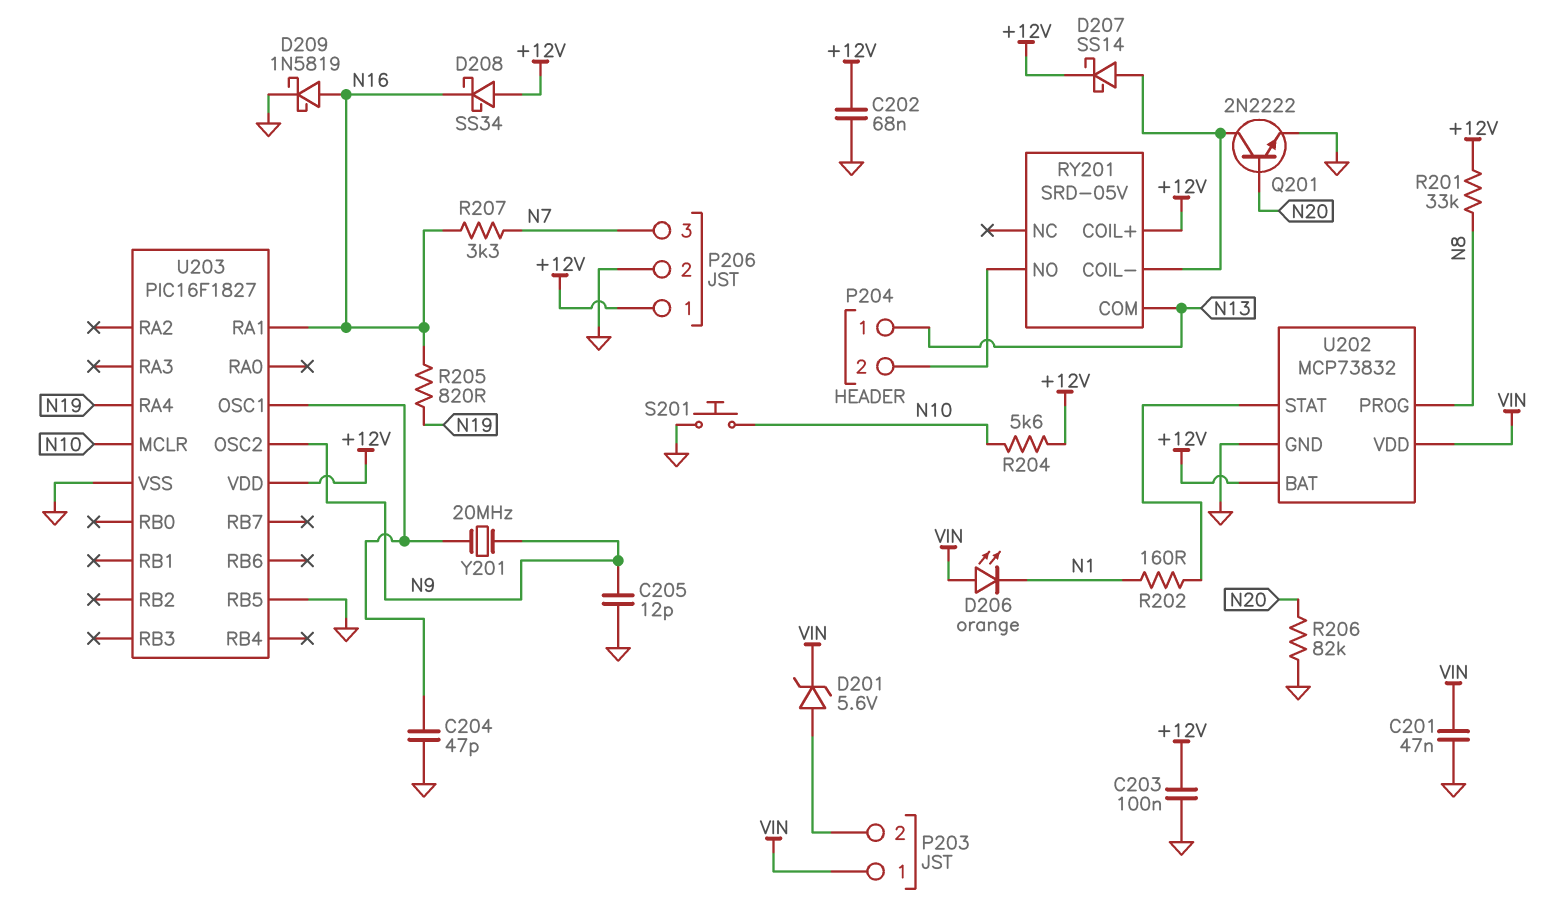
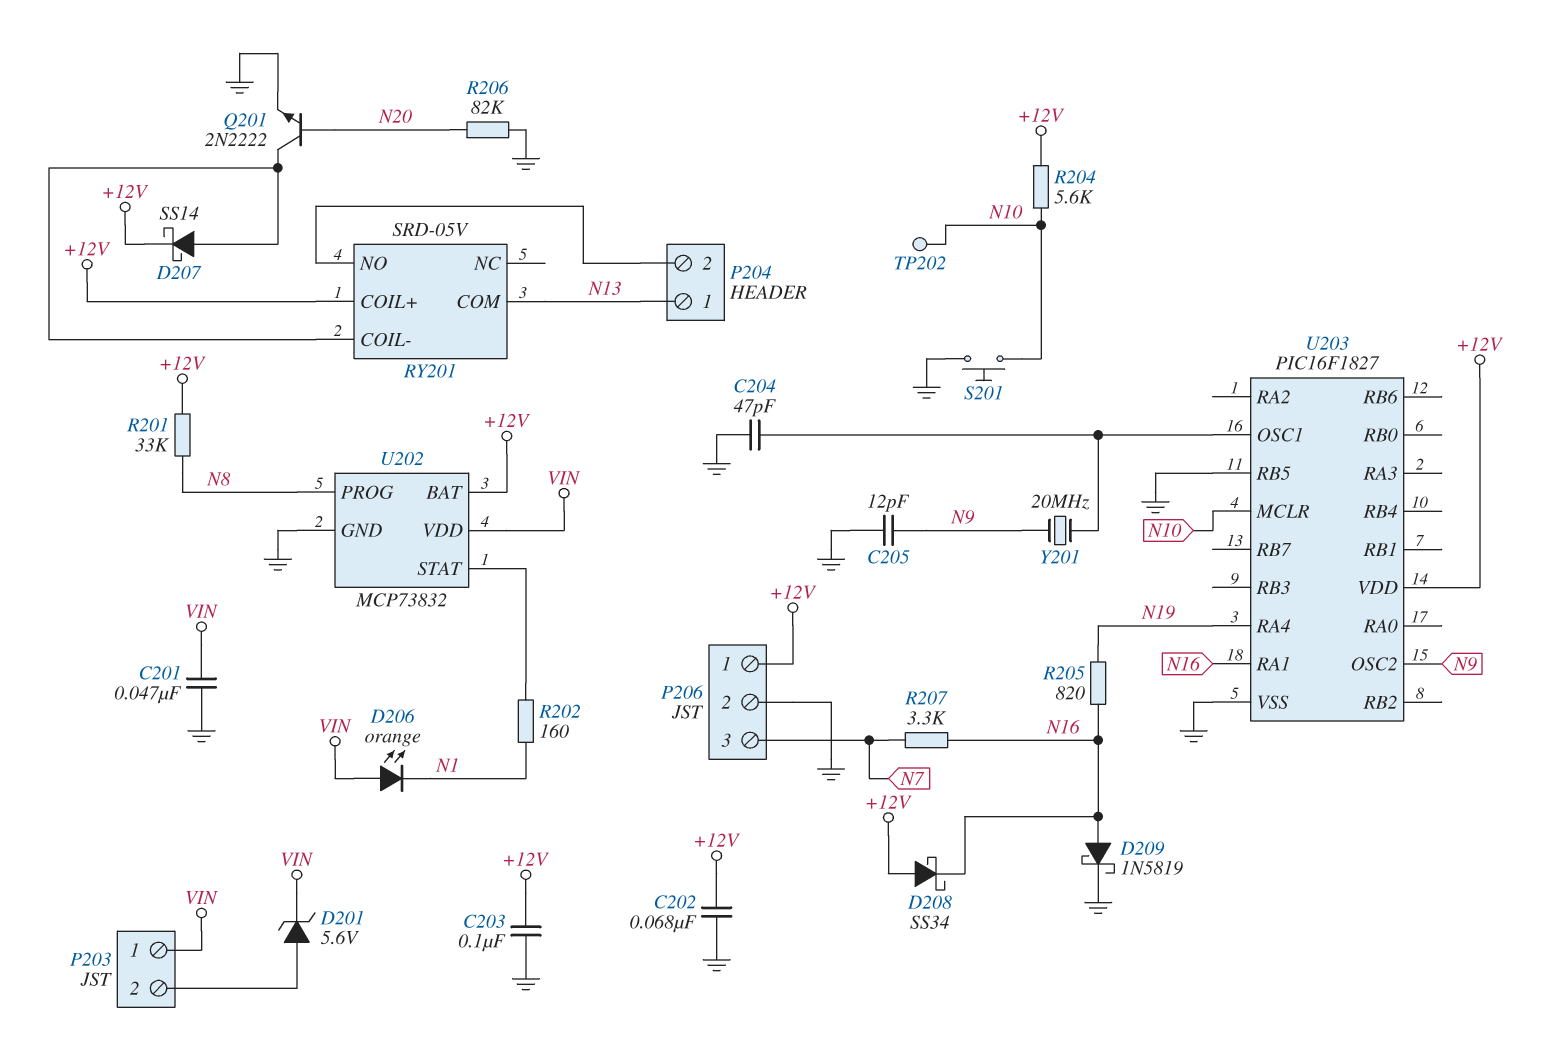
TP202: none -> test point (N10)

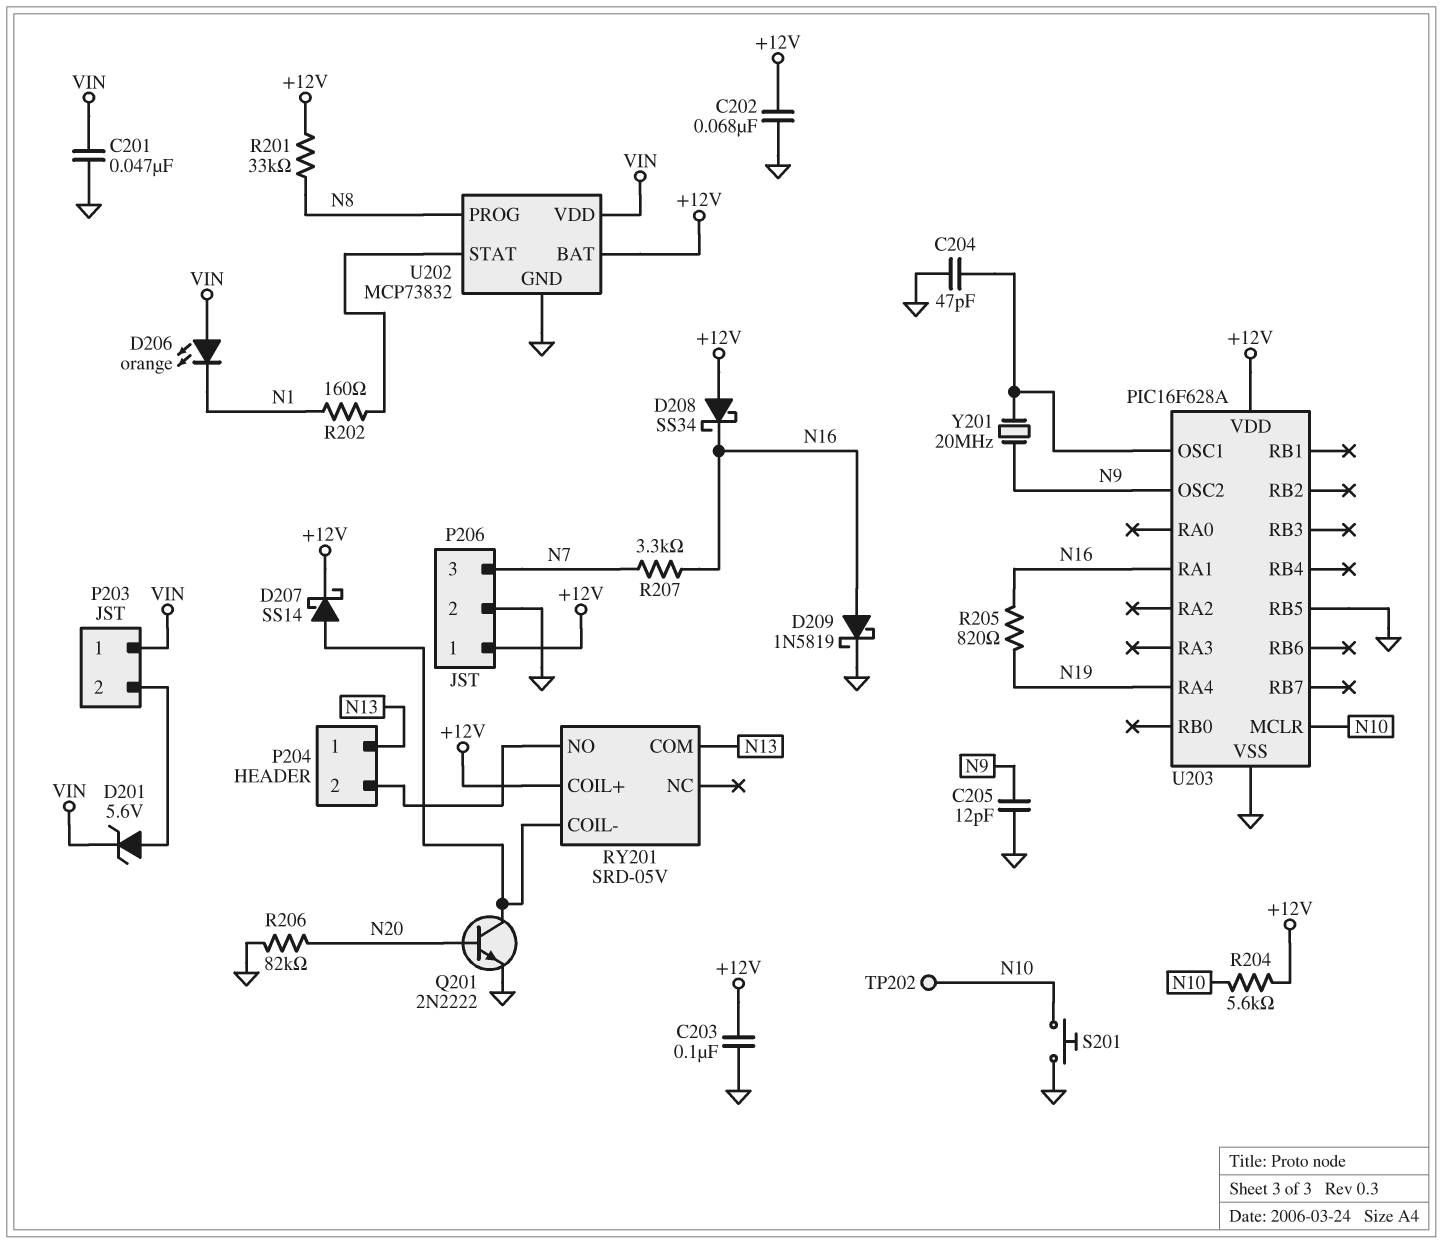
U203: PIC16F1827 -> PIC16F628A

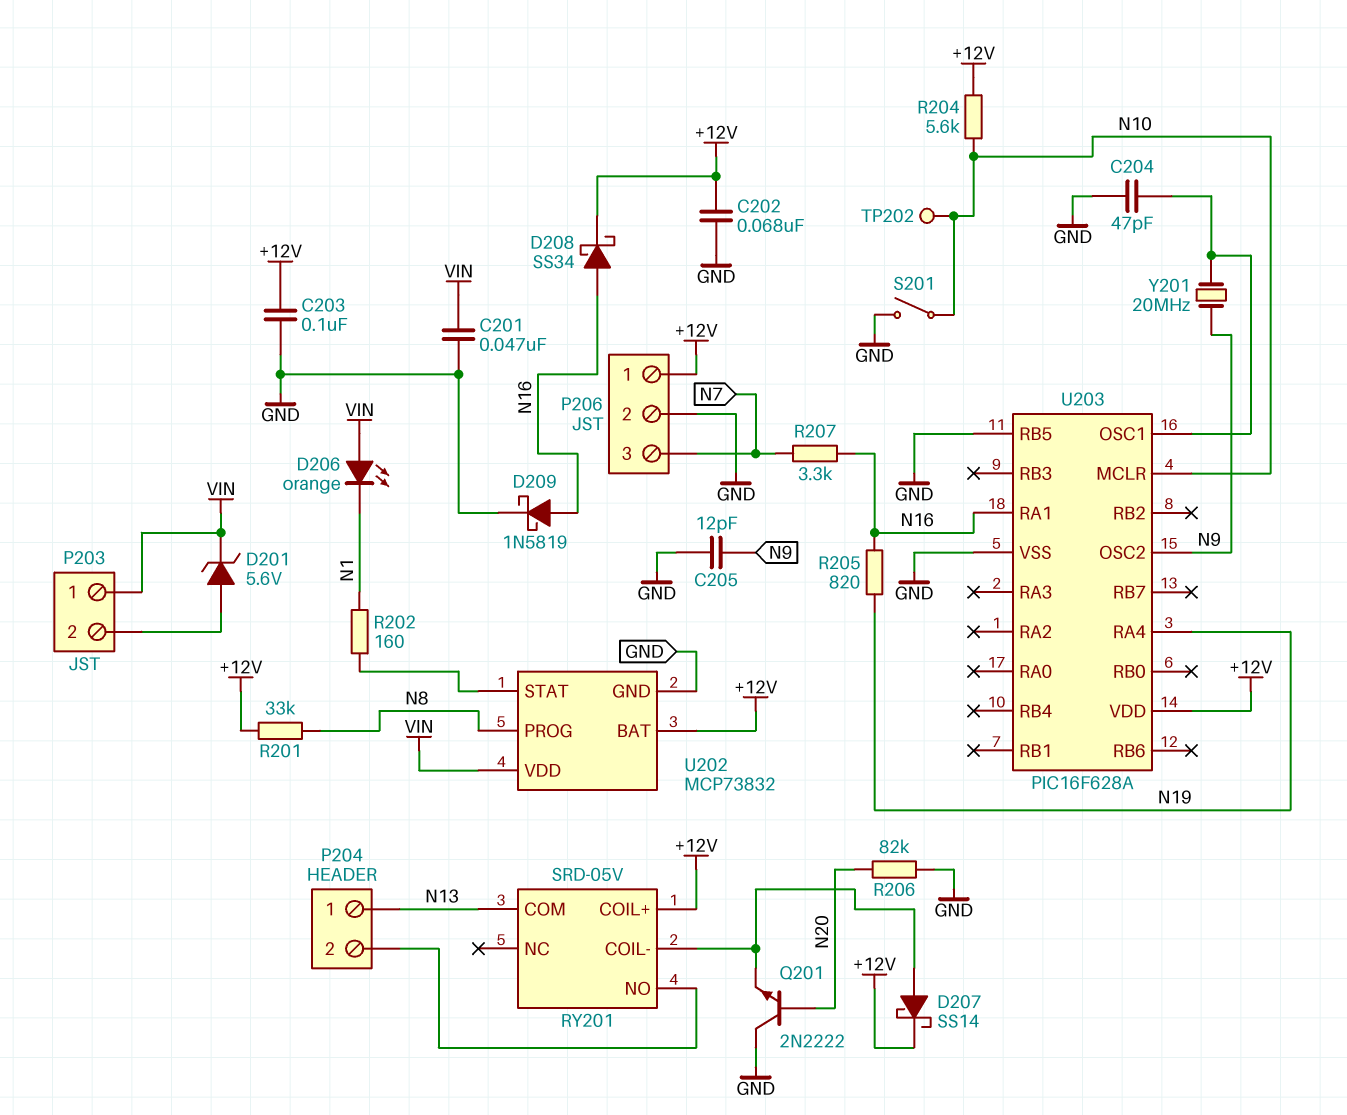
D208: schottky SS34 (A +12V, K N16) -> schottky SS34 (A N16, K +12V)
Q201: NPN 2N2222 (B N20, C RY201/COIL-, E GND) -> NPN 2N2222 (B N20, C GND, E RY201/COIL-)
S201: button (GND, N10) -> switch (GND, N10)

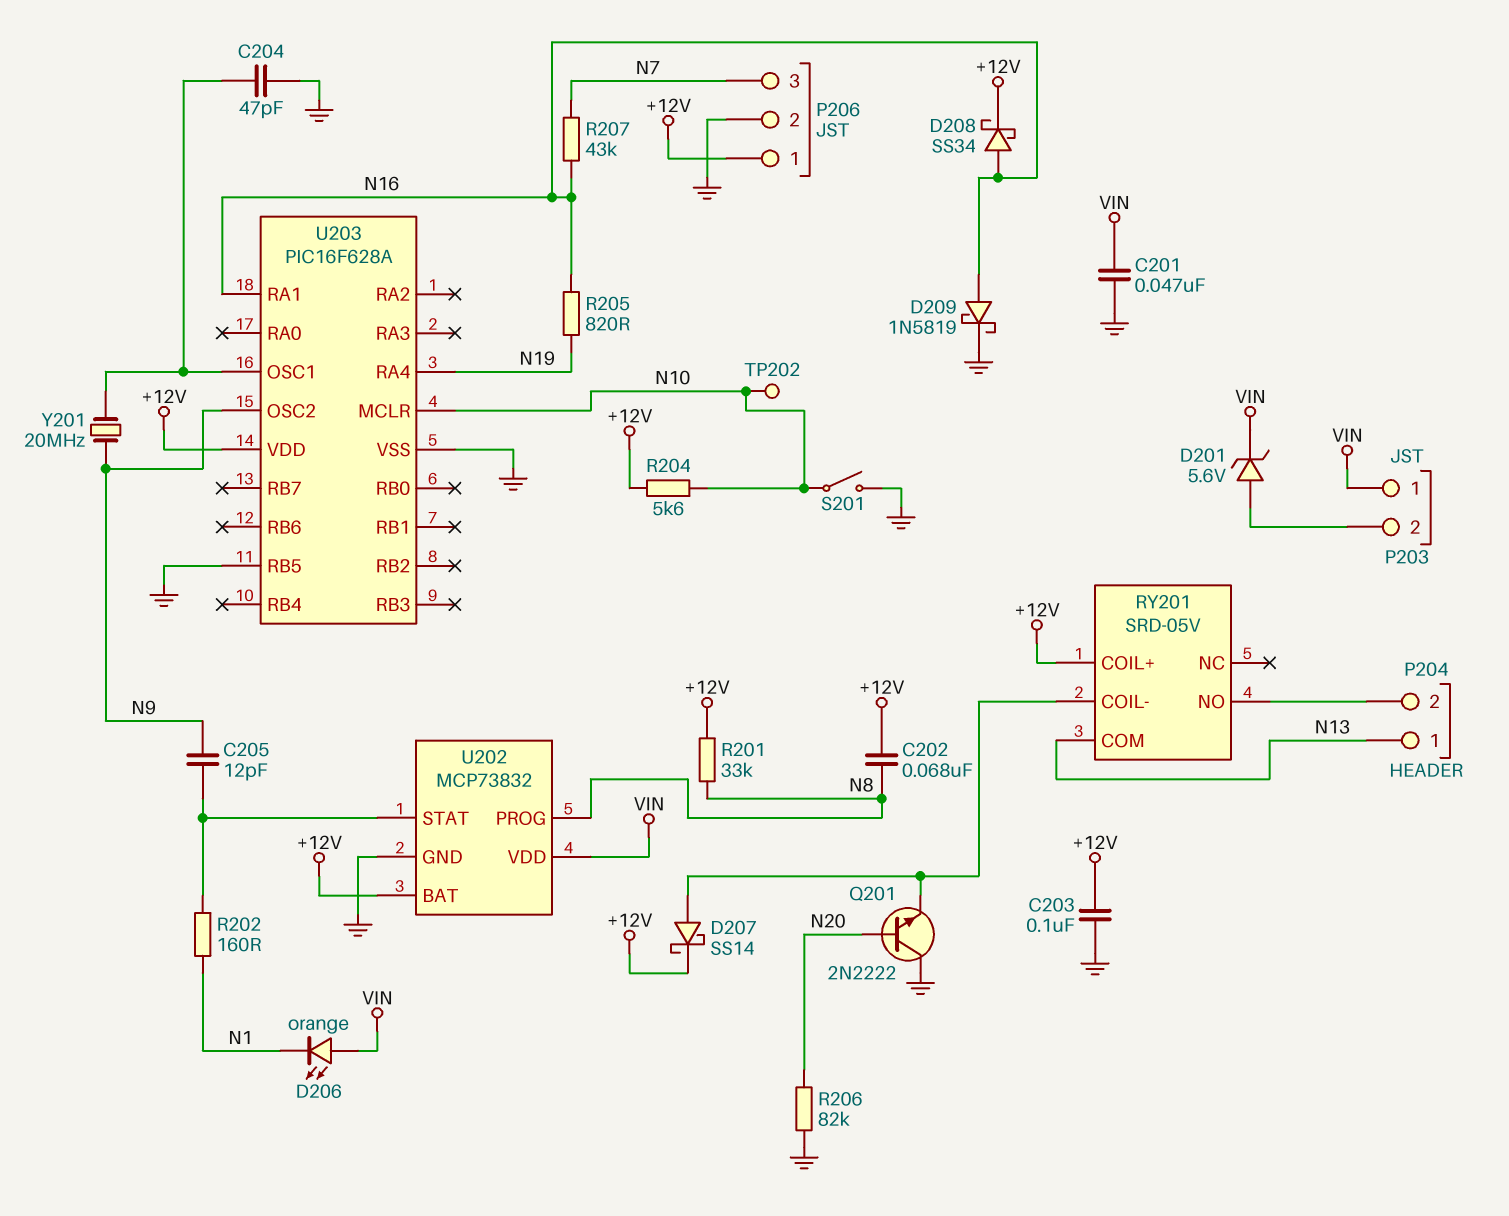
C202: 68nF (+12V, GND) -> 68nF (+12V, N8)
C205: 12pF (GND, N9) -> 12pF (N9, U202/STAT)
R207: 3.3k (N7, N16) -> 43k (N7, N16)

